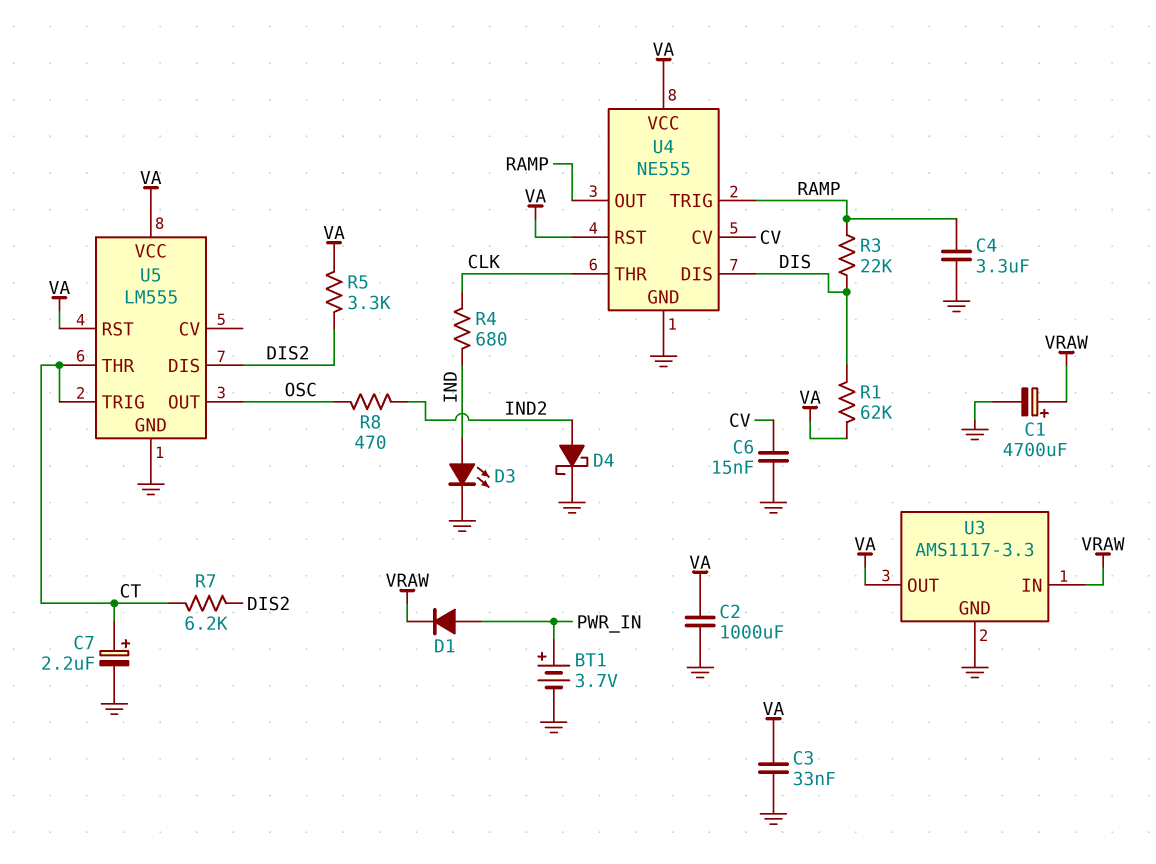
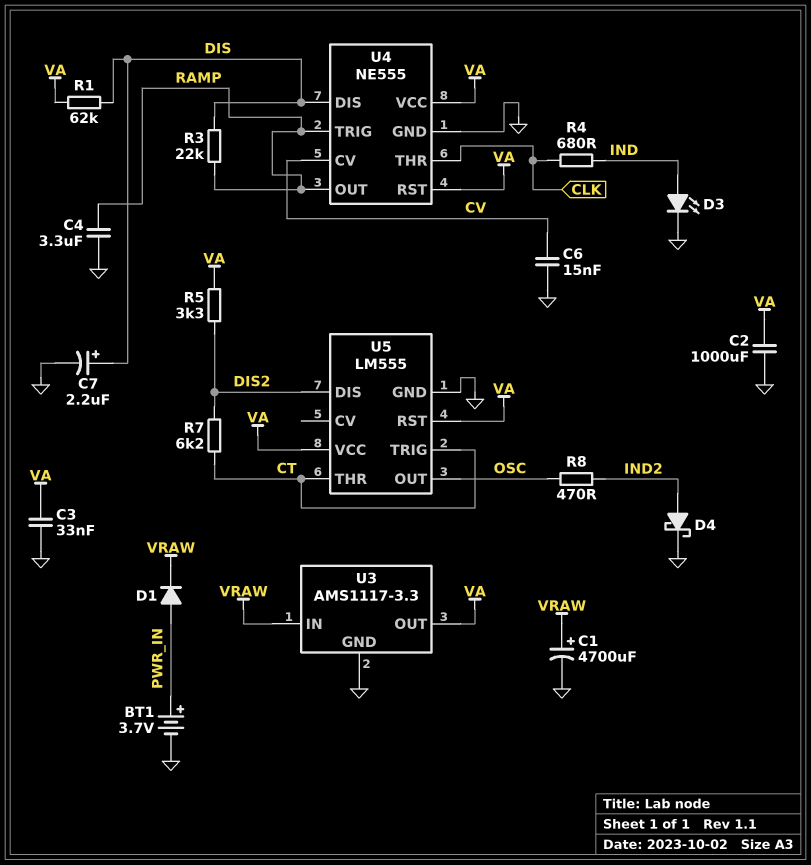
C7: 2.2uF (plus CT, minus GND) -> 2.2uF (plus DIS, minus GND)

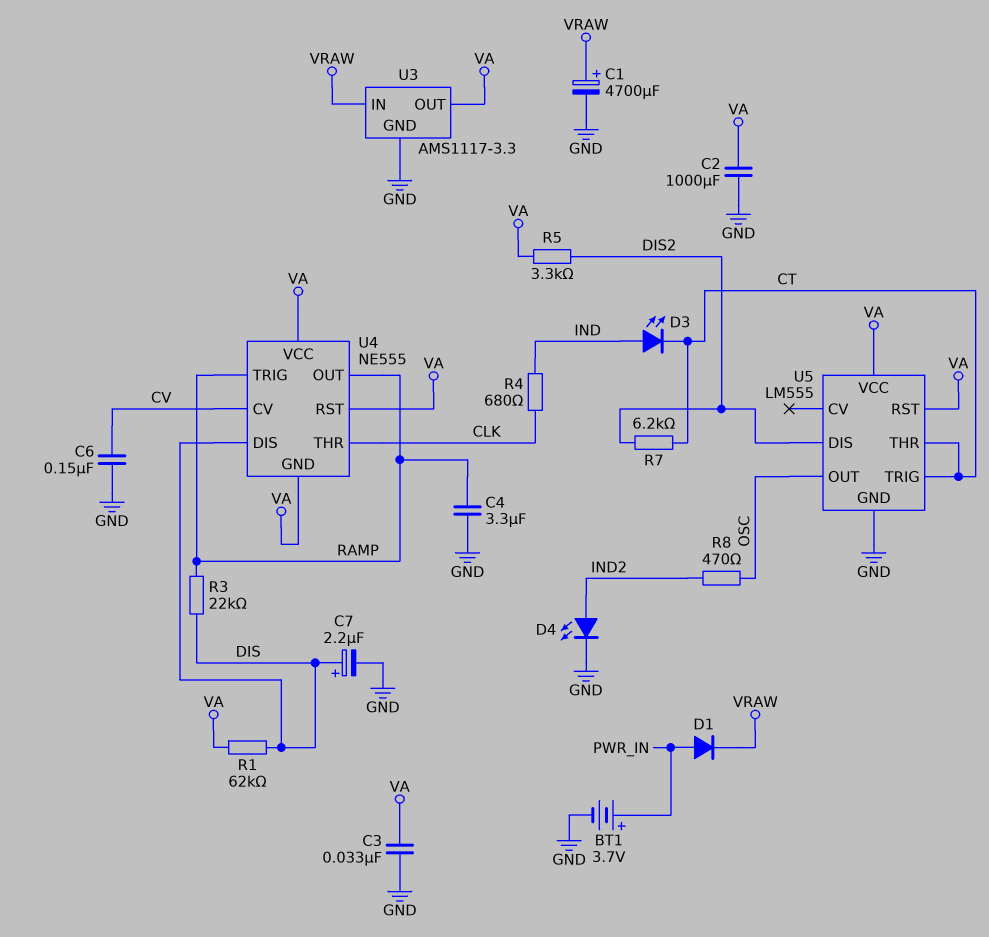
C6: 15nF (CV, GND) -> 150nF (CV, GND)
D3: LED (A IND, K GND) -> LED (A IND, K CT)
D4: schottky (A IND2, K GND) -> LED (A IND2, K GND)
U4 pin GND: GND -> VA

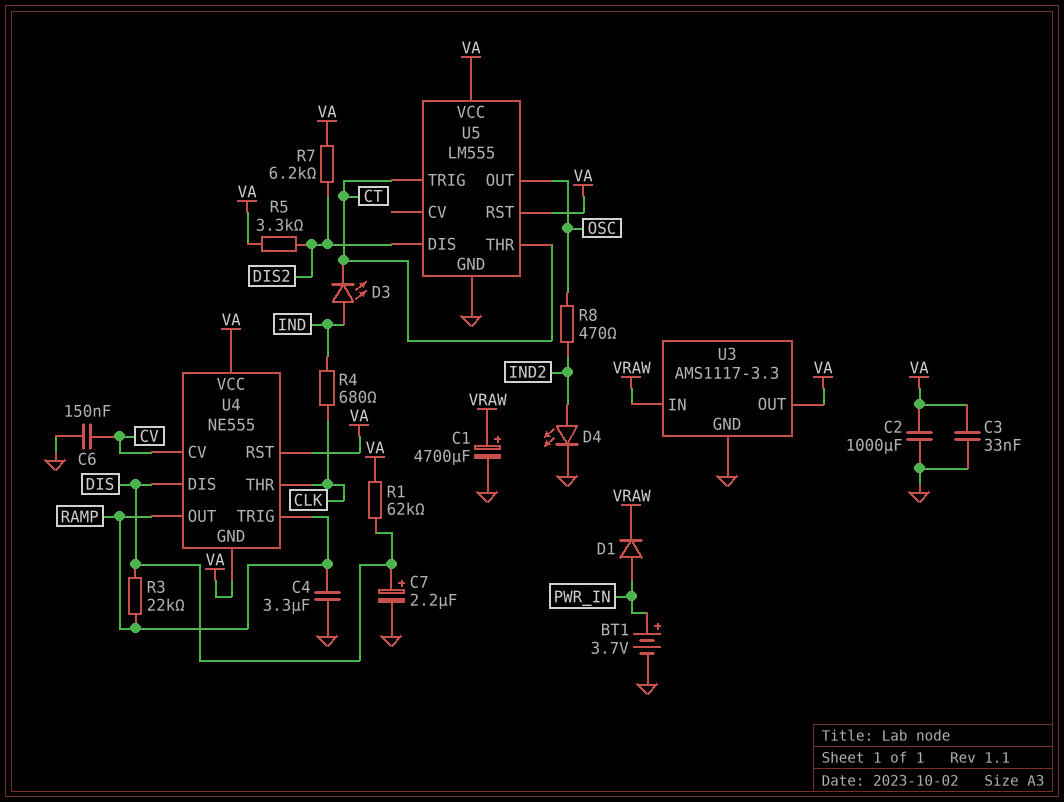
R7: 6.2k (CT, DIS2) -> 6.2k (DIS2, VA)

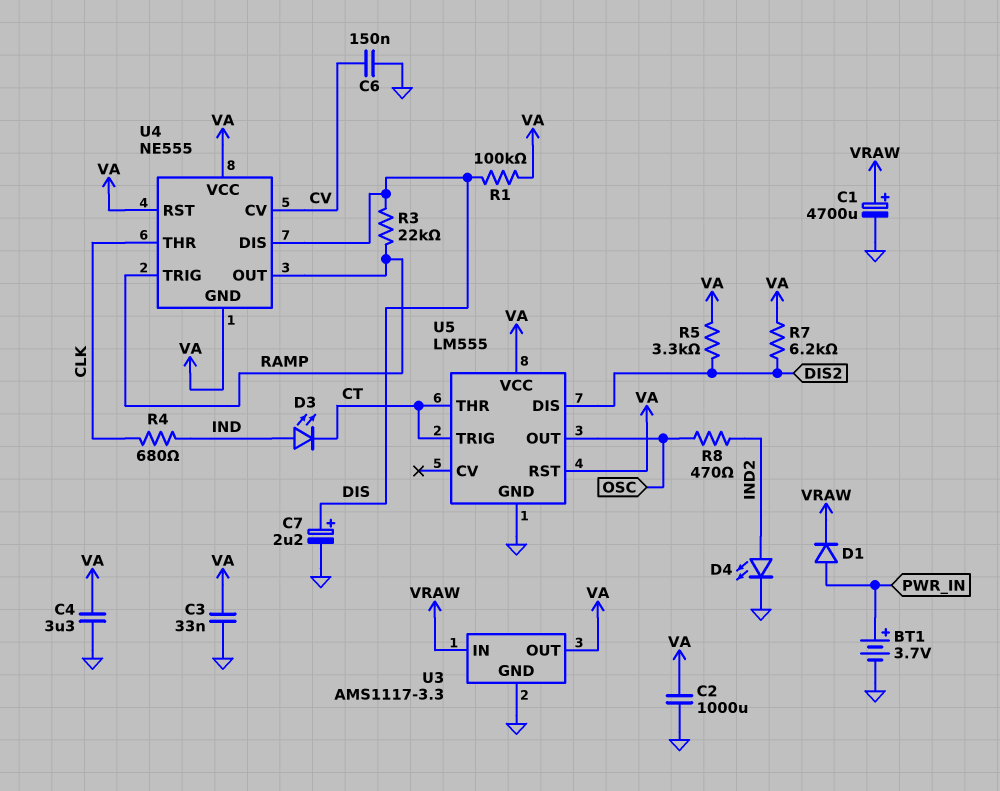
C4: 3.3uF (GND, RAMP) -> 3.3uF (GND, VA)
R1: 62k (DIS, VA) -> 100k (DIS, VA)

